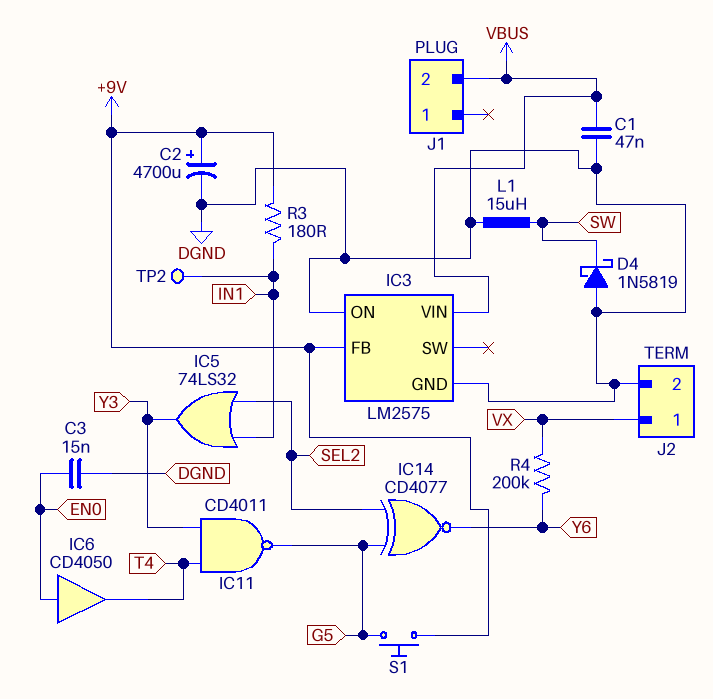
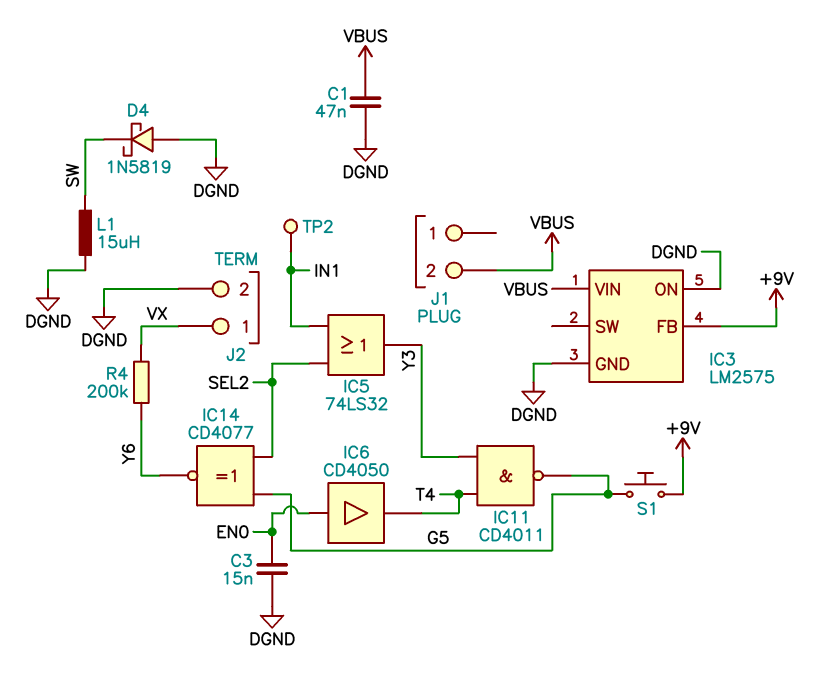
C2: 4700uF (plus +9V, minus DGND) -> none
R3: 180 (+9V, IN1) -> none

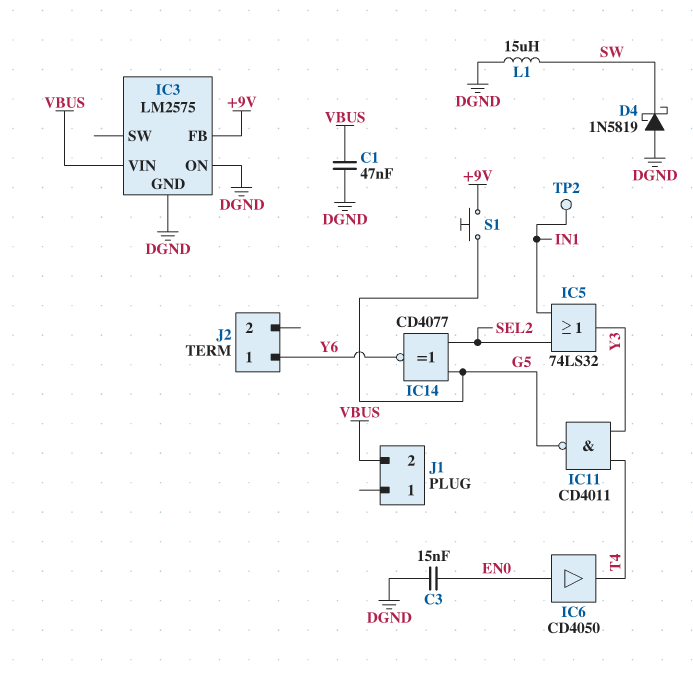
J2 pin 1: VX -> Y6
J2 pin 2: DGND -> none
R4: 200k (VX, Y6) -> none

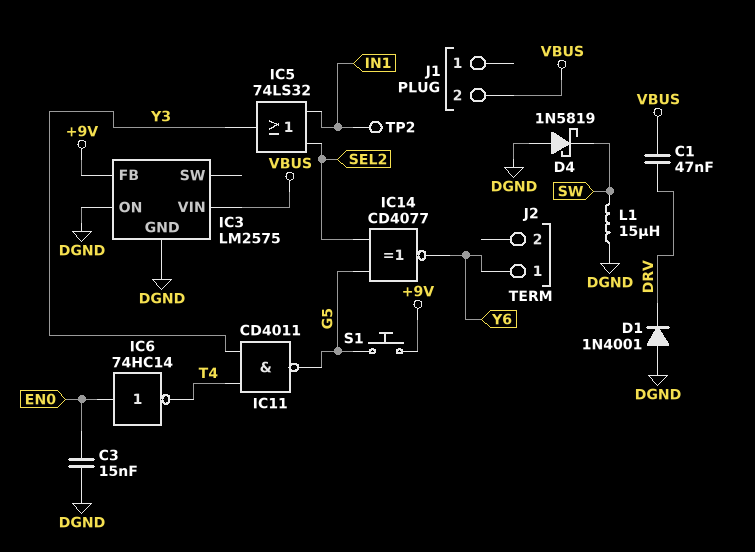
C1: 47nF (DGND, VBUS) -> 47nF (DRV, VBUS)
D1: none -> diode 1N4001 (A DGND, K DRV)
IC6: buffer CD4050 (in EN0, out T4) -> NOT 74HC14 (in EN0, out T4)

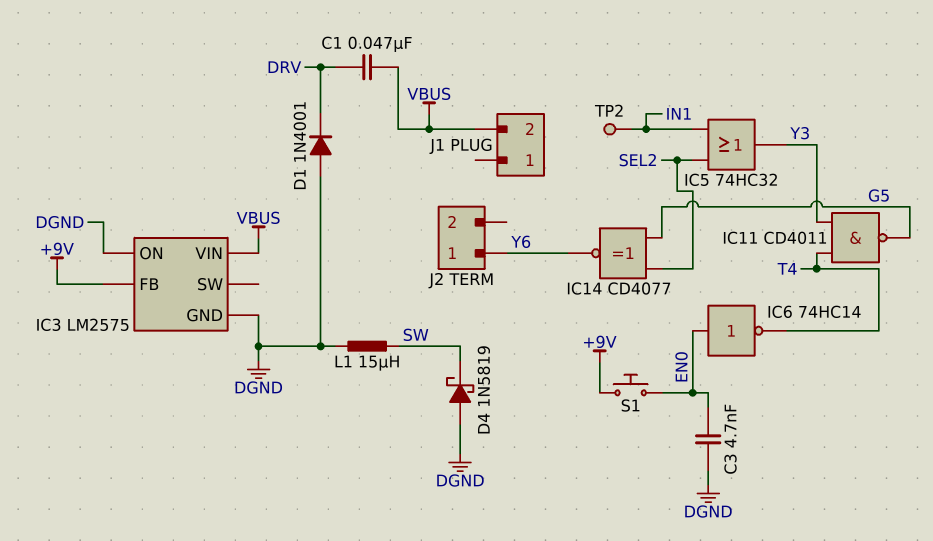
C3: 15nF (DGND, EN0) -> 4.7nF (DGND, EN0)
IC5: OR 74LS32 (in IN1, in SEL2, out Y3) -> OR 74HC32 (in IN1, in SEL2, out Y3)
S1: button (+9V, G5) -> button (+9V, EN0)

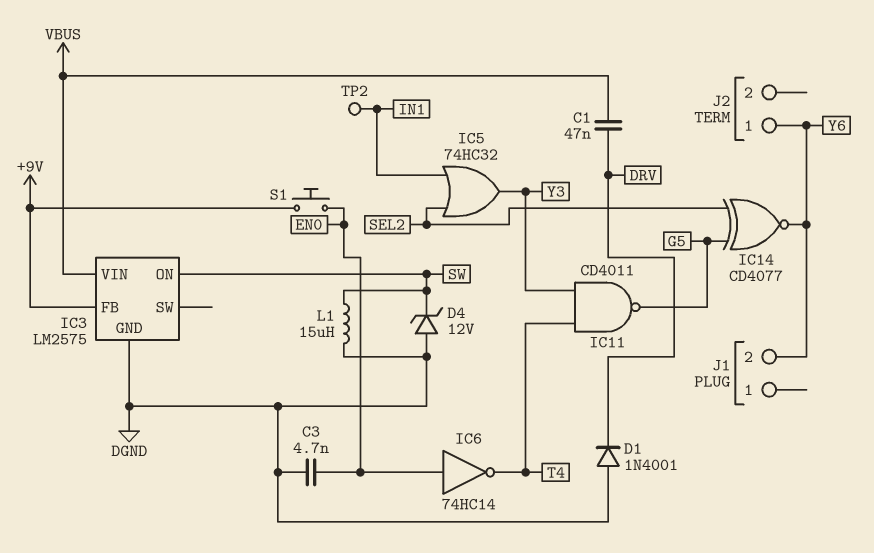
D4: schottky 1N5819 (A DGND, K SW) -> zener 12V (A DGND, K SW)
IC3 pin ON: DGND -> SW
J1 pin 2: VBUS -> Y6

